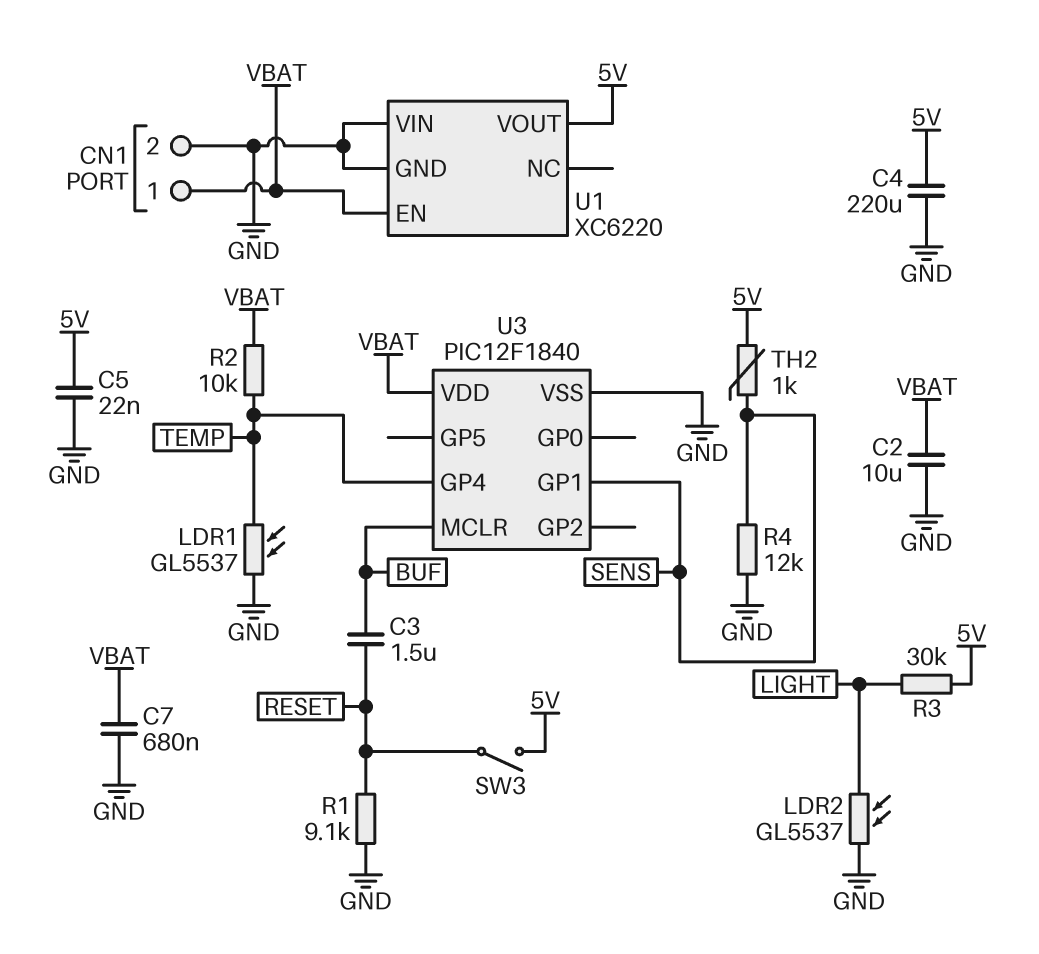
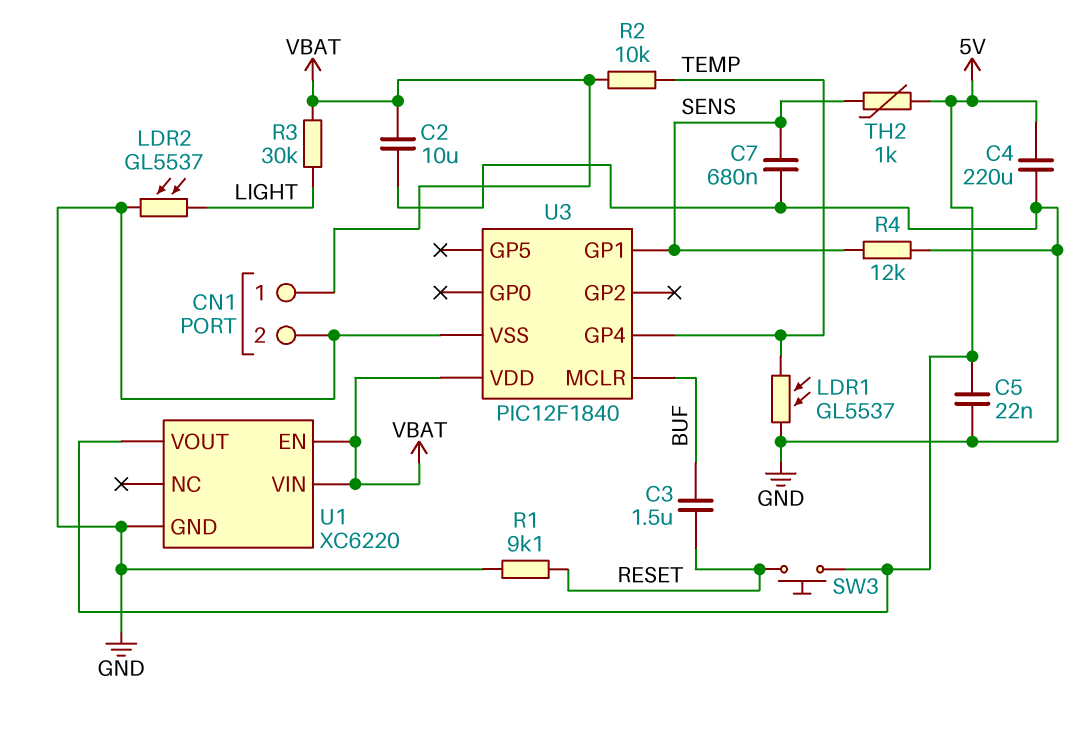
C7: 680nF (GND, VBAT) -> 680nF (GND, SENS)
R3: 30k (5V, LIGHT) -> 30k (LIGHT, VBAT)
SW3: switch (5V, RESET) -> button (5V, RESET)
U1 pin VIN: GND -> VBAT

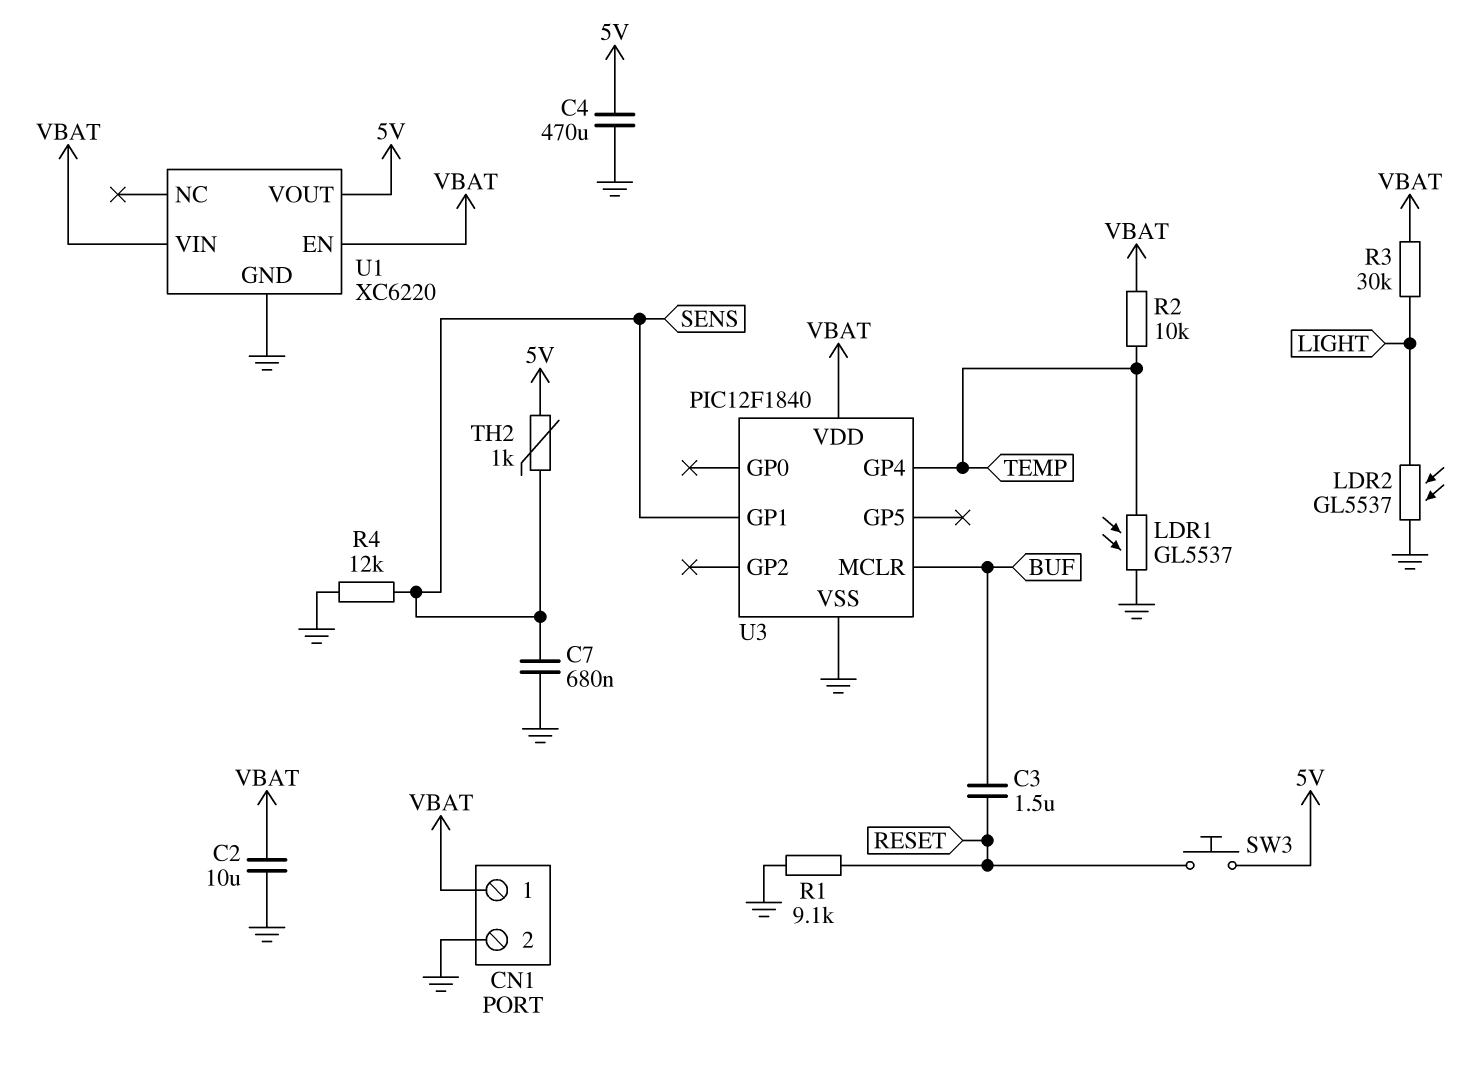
C4: 220uF (5V, GND) -> 470uF (5V, GND)
C5: 22nF (5V, GND) -> none

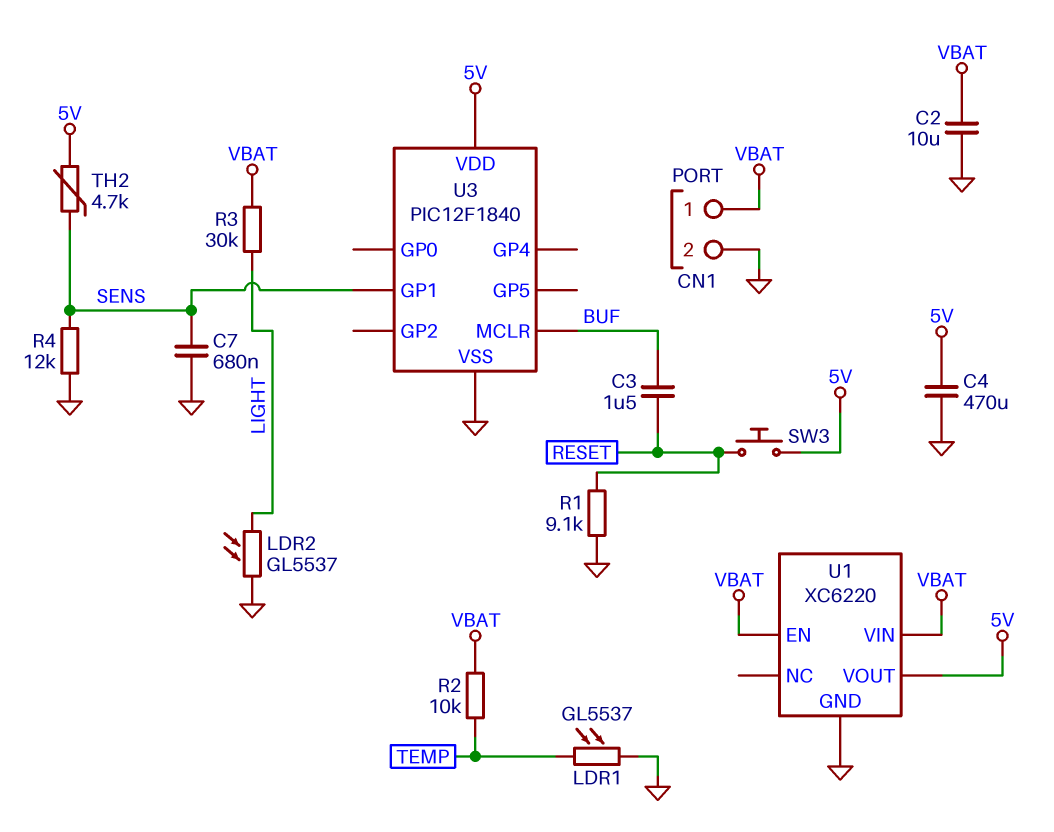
TH2: 1k (5V, SENS) -> 4.7k (5V, SENS)
U3 pin GP4: TEMP -> none
U3 pin VDD: VBAT -> 5V

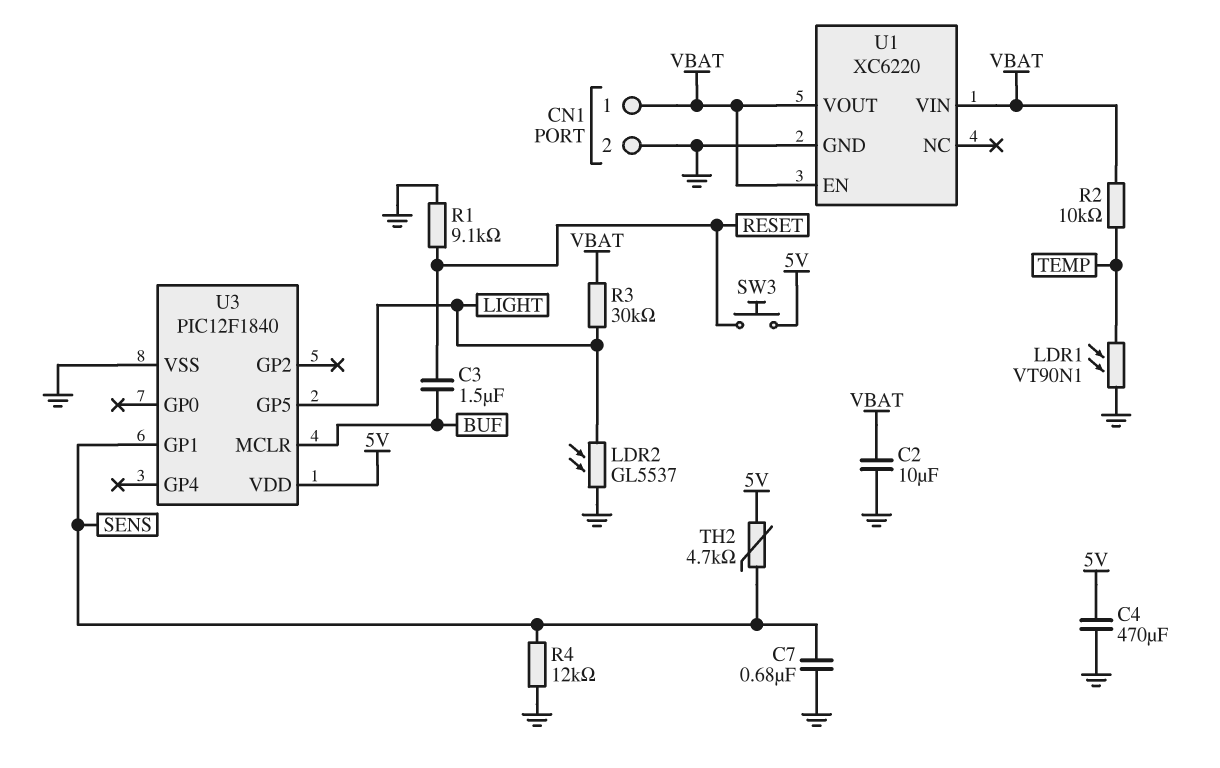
LDR1: GL5537 (GND, TEMP) -> VT90N1 (GND, TEMP)
U1 pin VOUT: 5V -> VBAT
U3 pin GP5: none -> LIGHT

